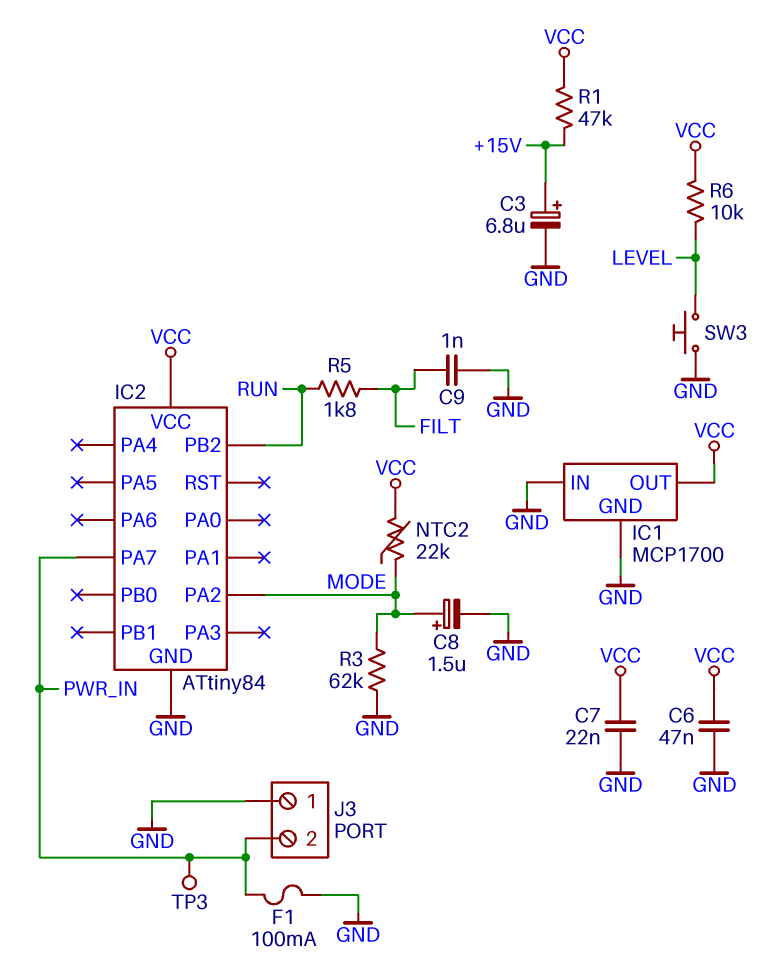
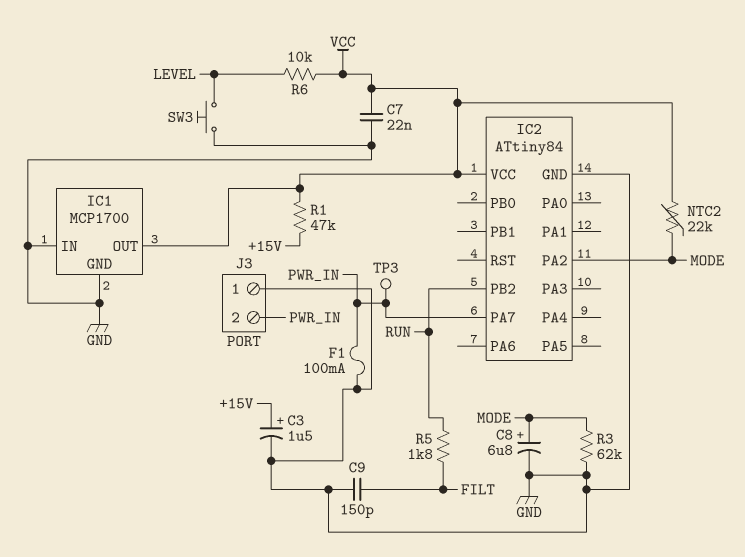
C3: 6.8uF (plus +15V, minus GND) -> 1.5uF (plus +15V, minus GND)
C6: 47nF (GND, VCC) -> none
C8: 1.5uF (plus MODE, minus GND) -> 6.8uF (plus MODE, minus GND)
C9: 1nF (FILT, GND) -> 150pF (FILT, GND)

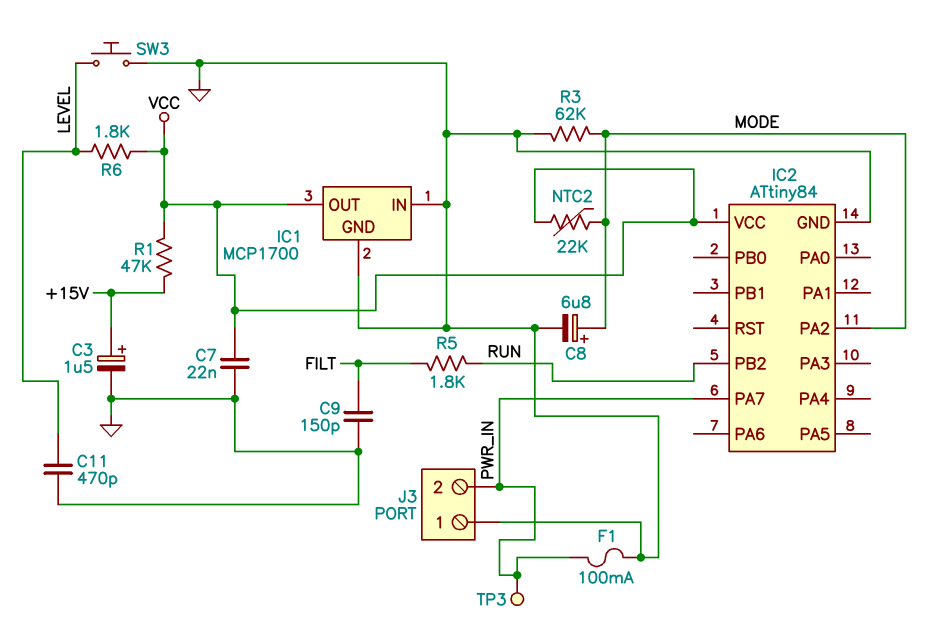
C11: none -> 470pF (GND, LEVEL)
R6: 10k (LEVEL, VCC) -> 1.8k (LEVEL, VCC)

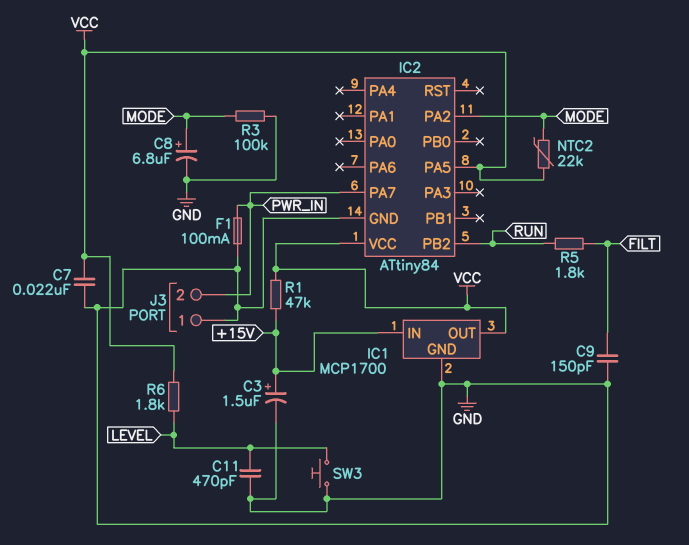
IC1 pin IN: GND -> +15V
IC2 pin PA5: none -> VCC
R3: 62k (GND, MODE) -> 100k (GND, MODE)
TP3: test point (PWR_IN) -> none

